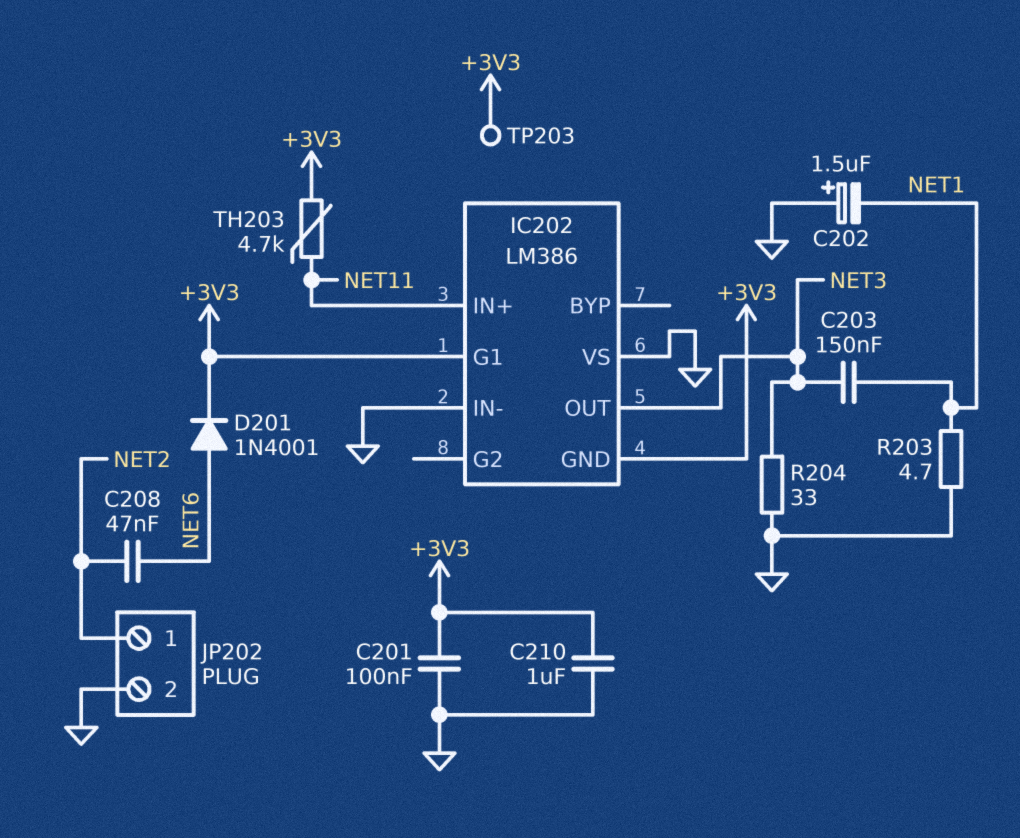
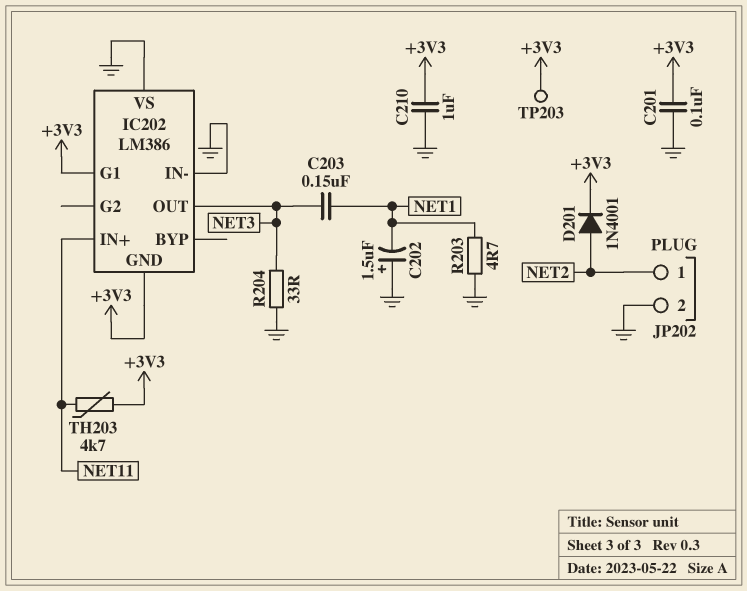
C208: 47nF (NET2, NET6) -> none
D201: diode 1N4001 (A NET6, K +3V3) -> diode 1N4001 (A NET2, K +3V3)

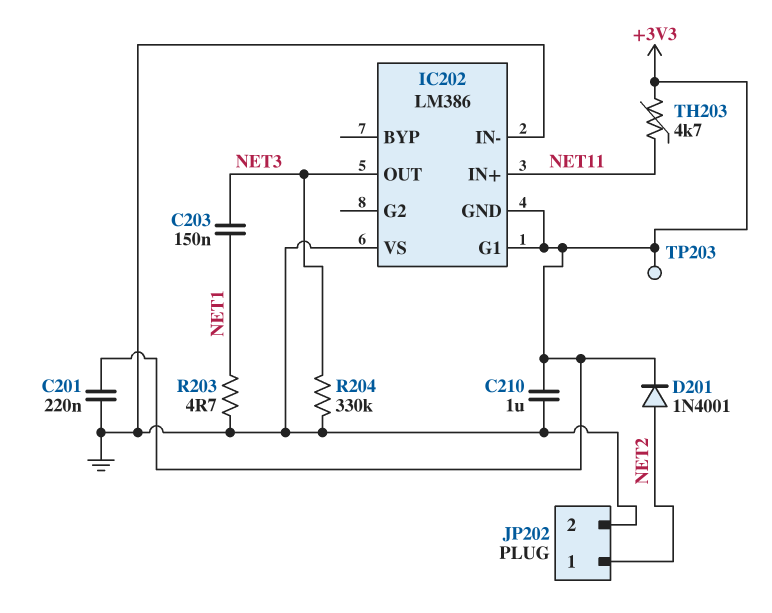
C201: 100nF (+3V3, GND) -> 220nF (+3V3, GND)
C202: 1.5uF (plus GND, minus NET1) -> none
R204: 33 (GND, NET3) -> 330k (GND, NET3)

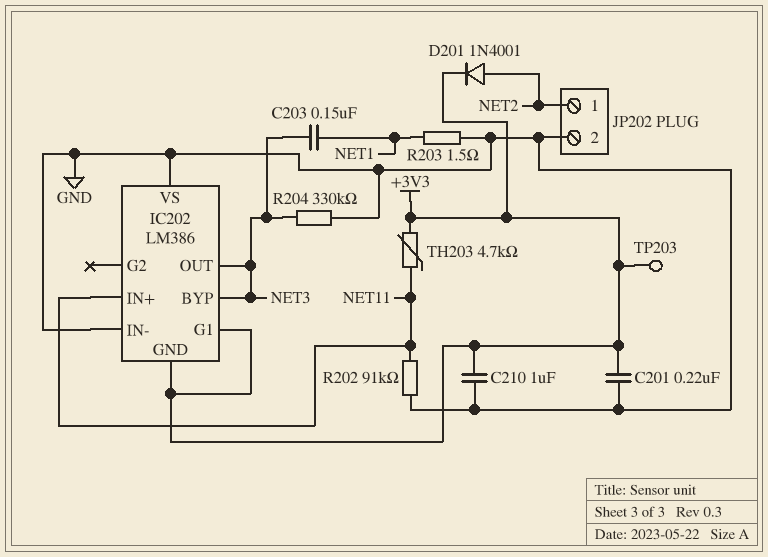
IC202 pin BYP: none -> NET3
R202: none -> 91k (GND, NET11)
R203: 4.7 (GND, NET1) -> 1.5 (GND, NET1)

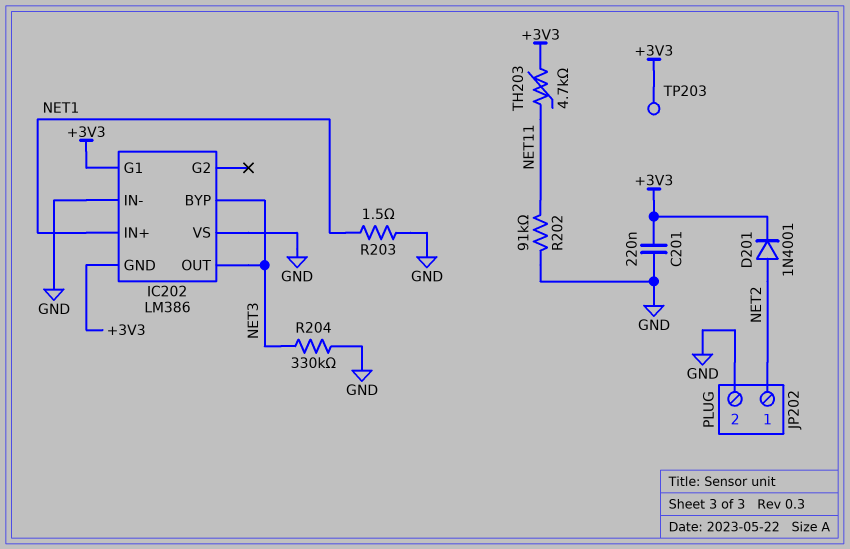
C203: 150nF (NET1, NET3) -> none
C210: 1uF (+3V3, GND) -> none
IC202 pin IN+: NET11 -> NET1

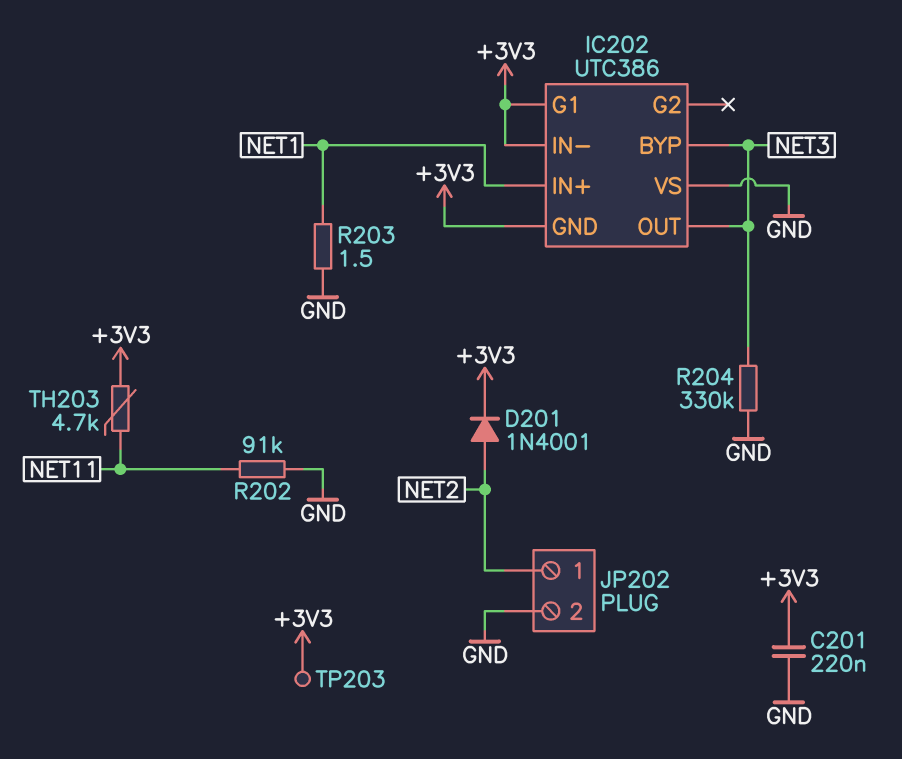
IC202: LM386 -> UTC386
IC202 pin IN-: GND -> +3V3

